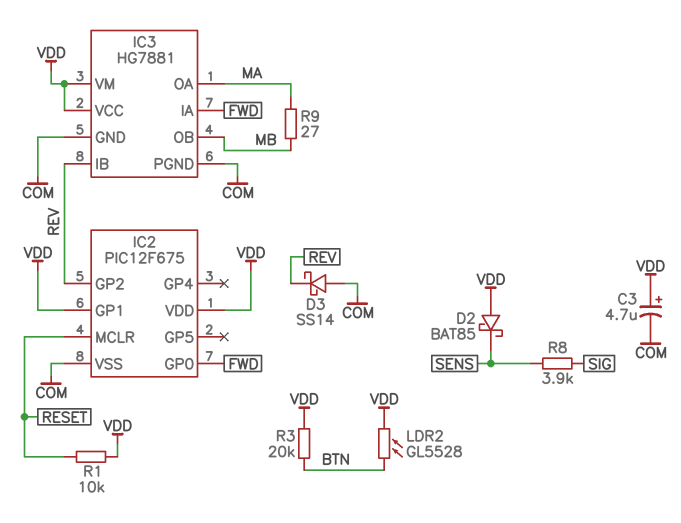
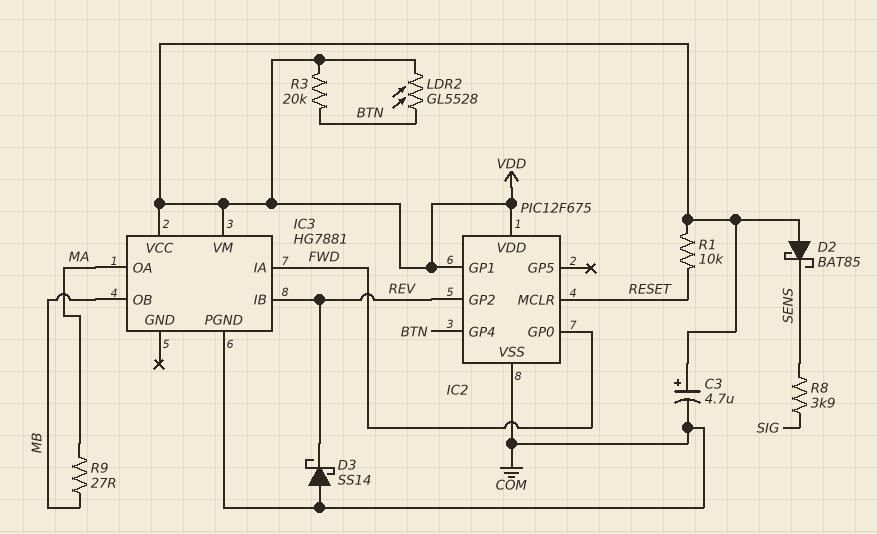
IC2 pin GP4: none -> BTN
IC3 pin GND: COM -> none

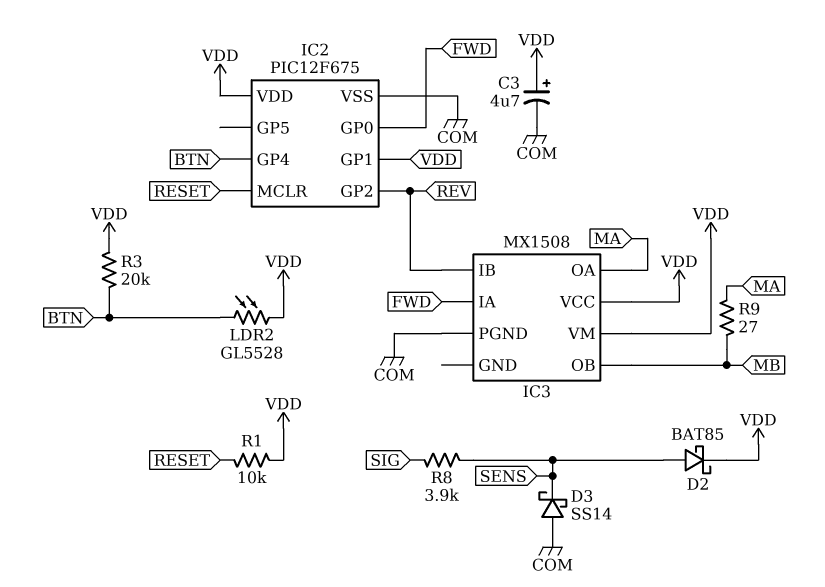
D2: schottky BAT85 (A VDD, K SENS) -> schottky BAT85 (A SENS, K VDD)
D3: schottky SS14 (A COM, K REV) -> schottky SS14 (A COM, K SENS)
IC3: HG7881 -> MX1508

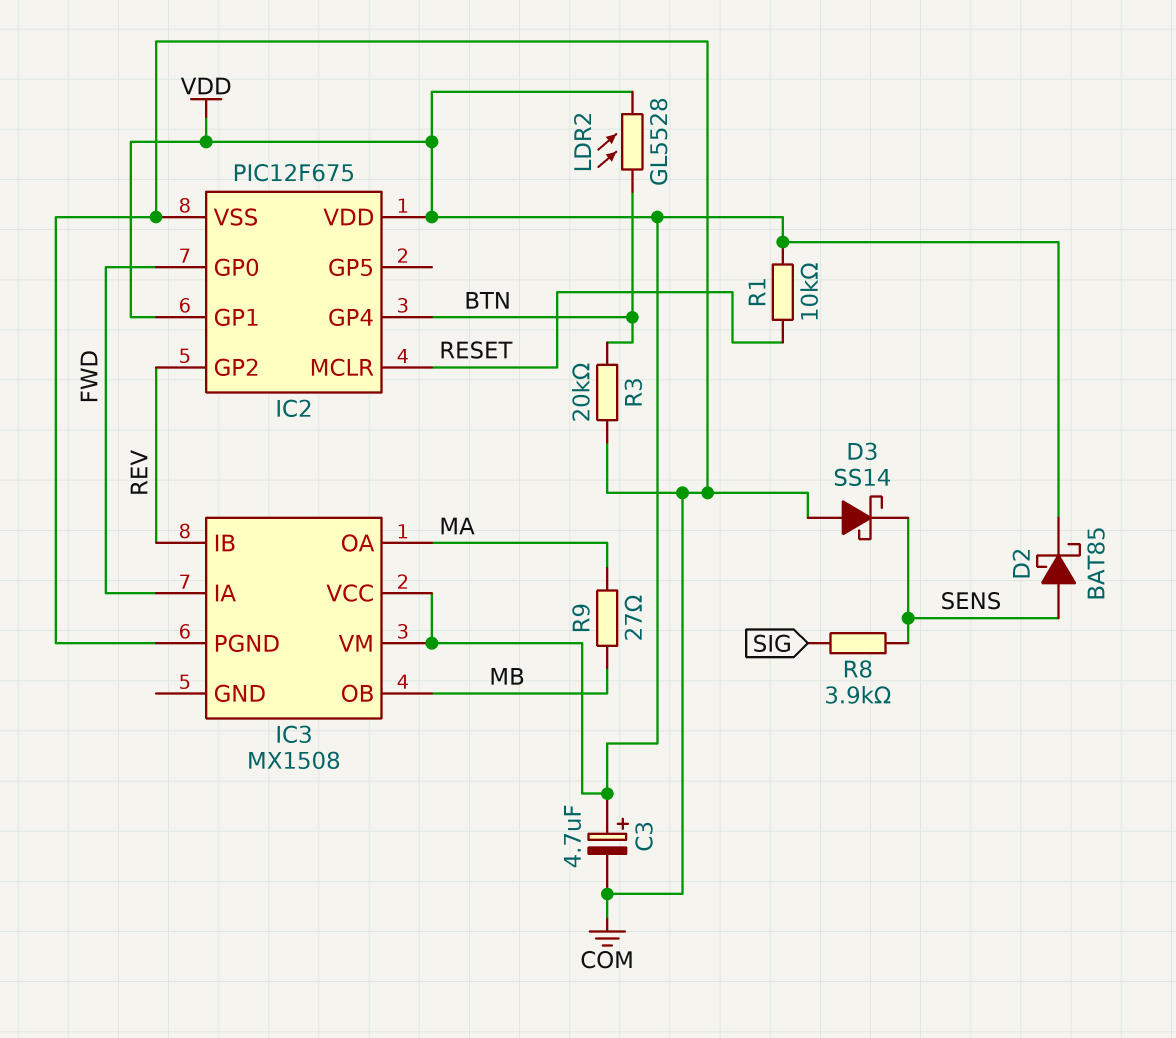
R3: 20k (BTN, VDD) -> 20k (BTN, COM)

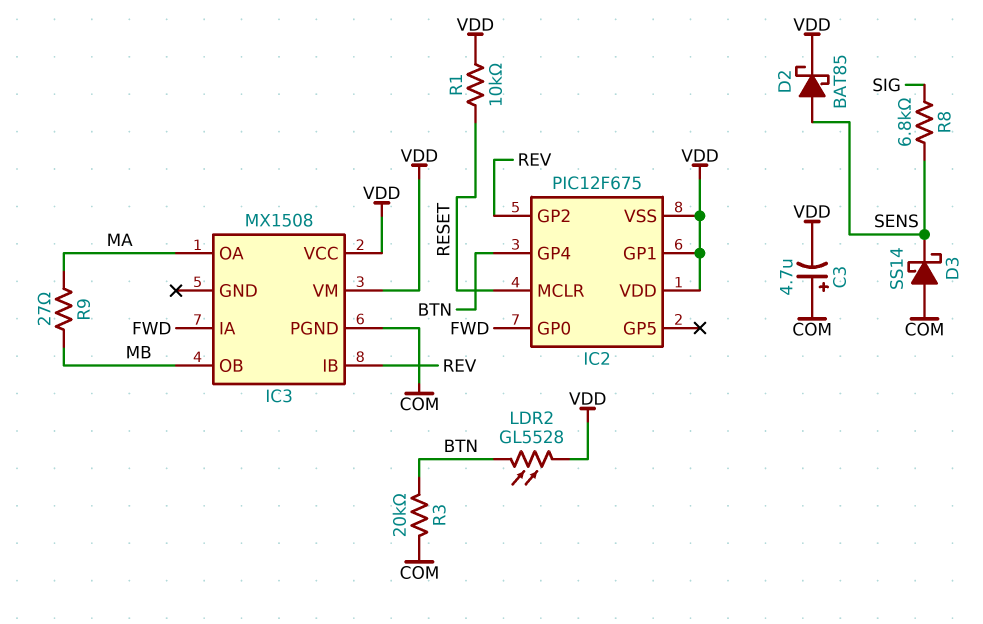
C3: 4.7uF (plus VDD, minus COM) -> 4.7uF (plus COM, minus VDD)
IC2 pin VSS: COM -> VDD
R8: 3.9k (SENS, SIG) -> 6.8k (SENS, SIG)

